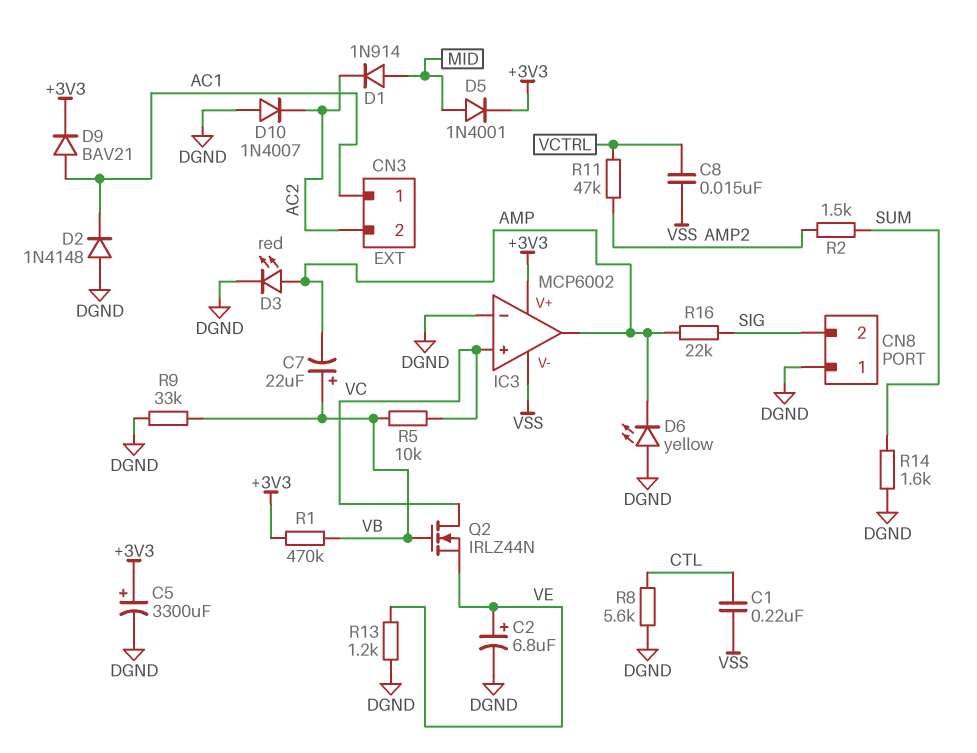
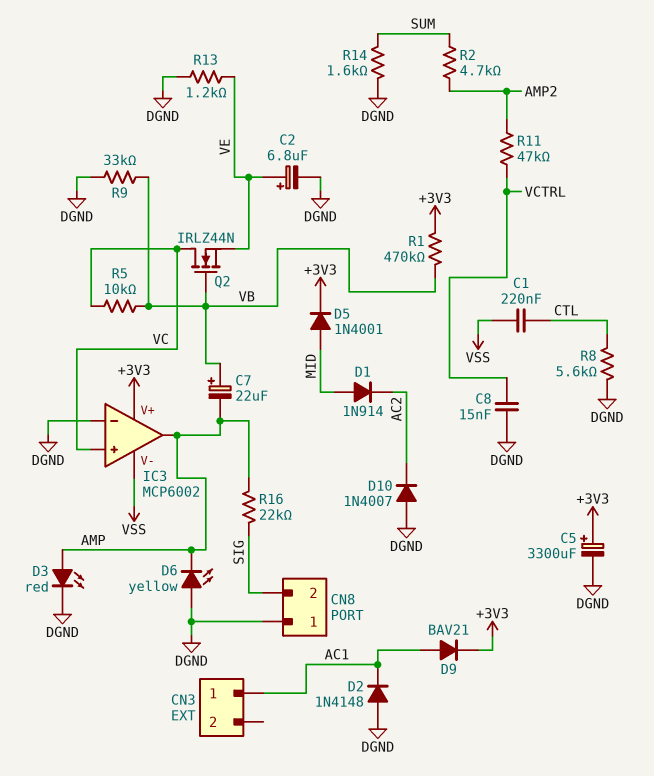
C8: 15nF (VCTRL, VSS) -> 15nF (DGND, VCTRL)
CN3 pin 2: AC2 -> none
R2: 1.5k (AMP2, SUM) -> 4.7k (AMP2, SUM)

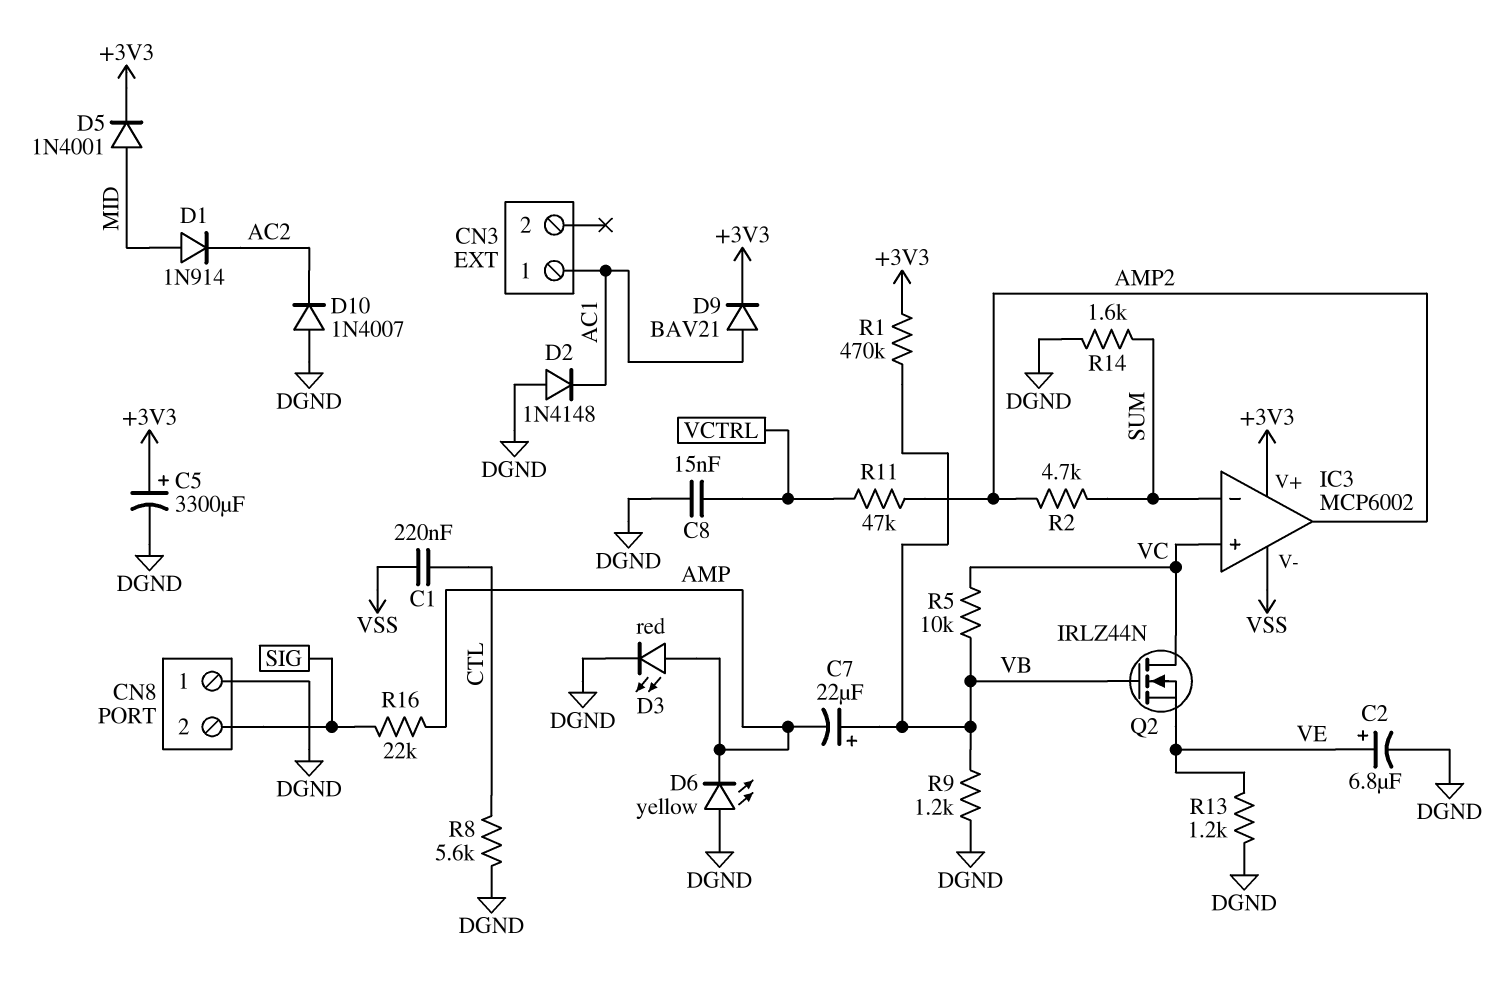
IC3 pin in-: DGND -> SUM
IC3 pin out: AMP -> AMP2
R9: 33k (DGND, VB) -> 1.2k (DGND, VB)

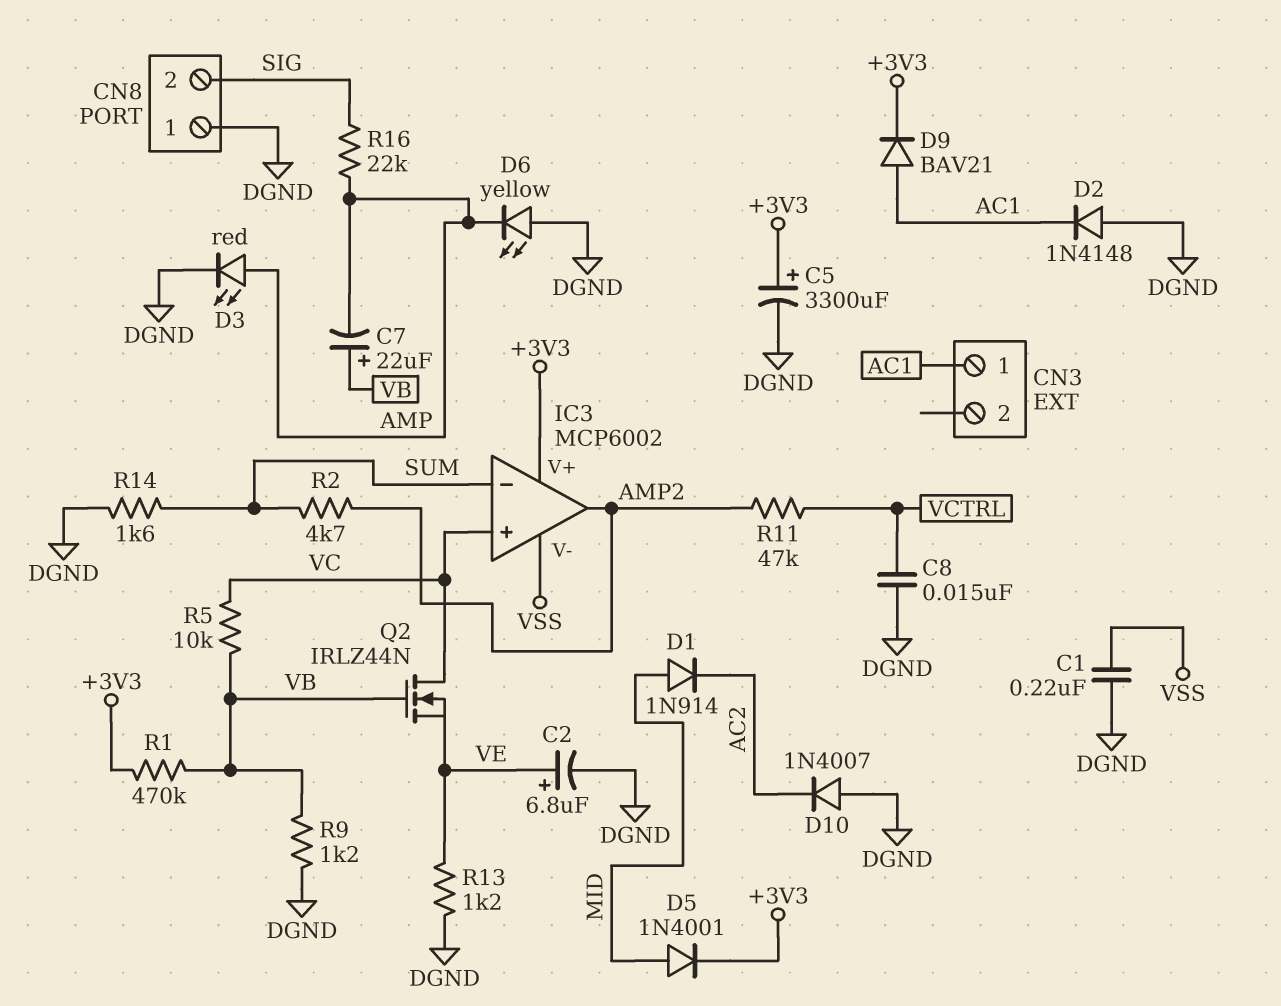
C1: 220nF (CTL, VSS) -> 220nF (DGND, VSS)
R8: 5.6k (CTL, DGND) -> none

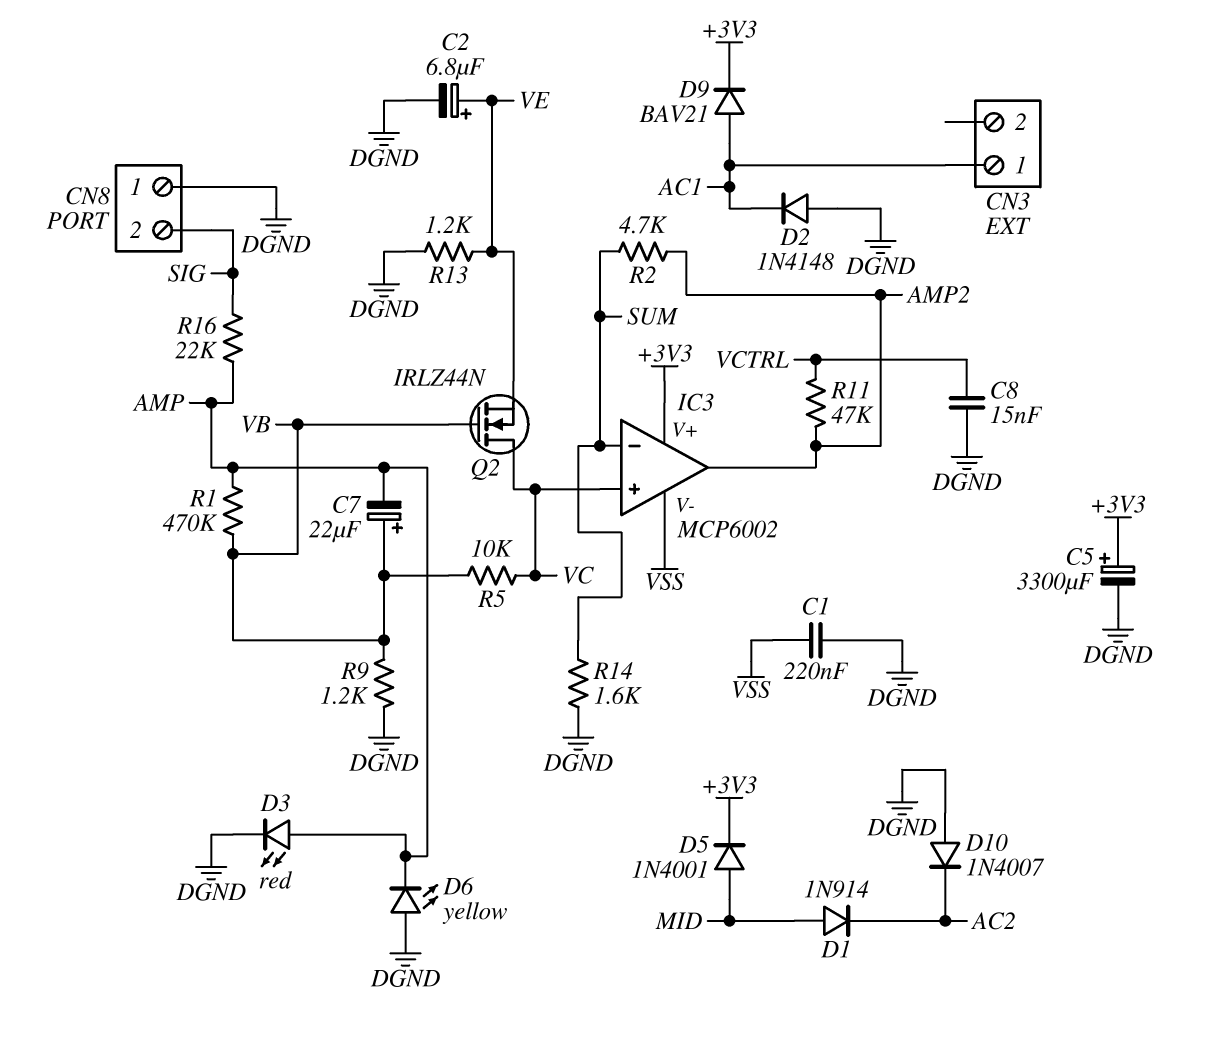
R1: 470k (+3V3, VB) -> 470k (AMP, VB)

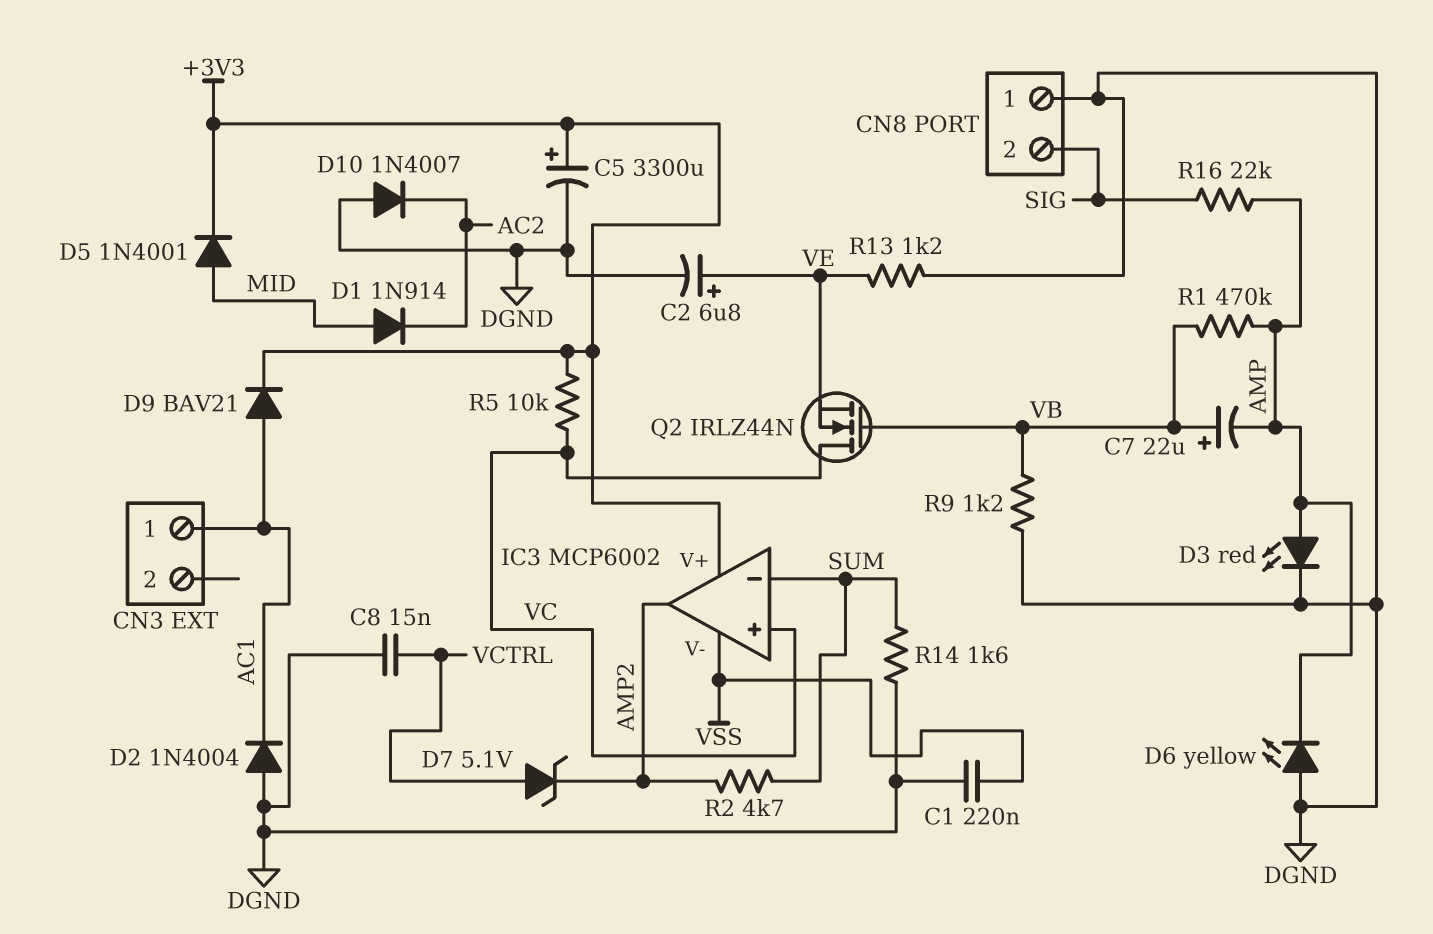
D2: diode 1N4148 (A DGND, K AC1) -> diode 1N4004 (A DGND, K AC1)
D7: none -> zener 5.1V (A VCTRL, K AMP2)
R5: 10k (VB, VC) -> 10k (+3V3, VC)
R11: 47k (AMP2, VCTRL) -> none

